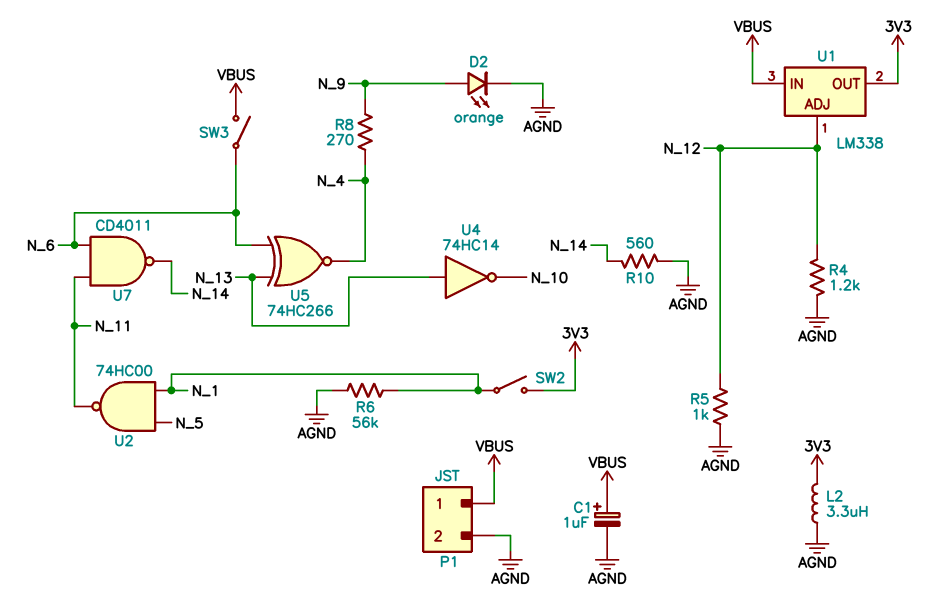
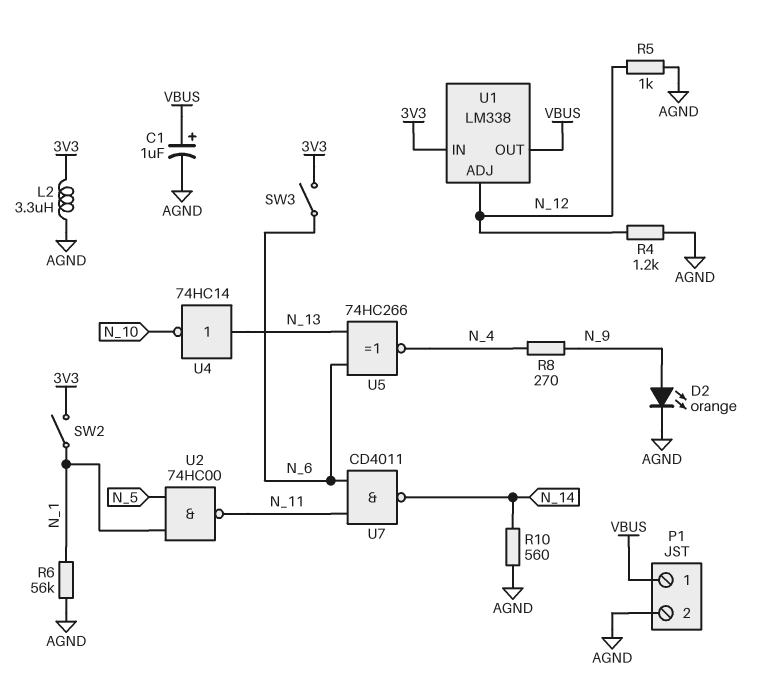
SW3: switch (N_6, VBUS) -> switch (3V3, N_6)
U1 pin IN: VBUS -> 3V3
U1 pin OUT: 3V3 -> VBUS

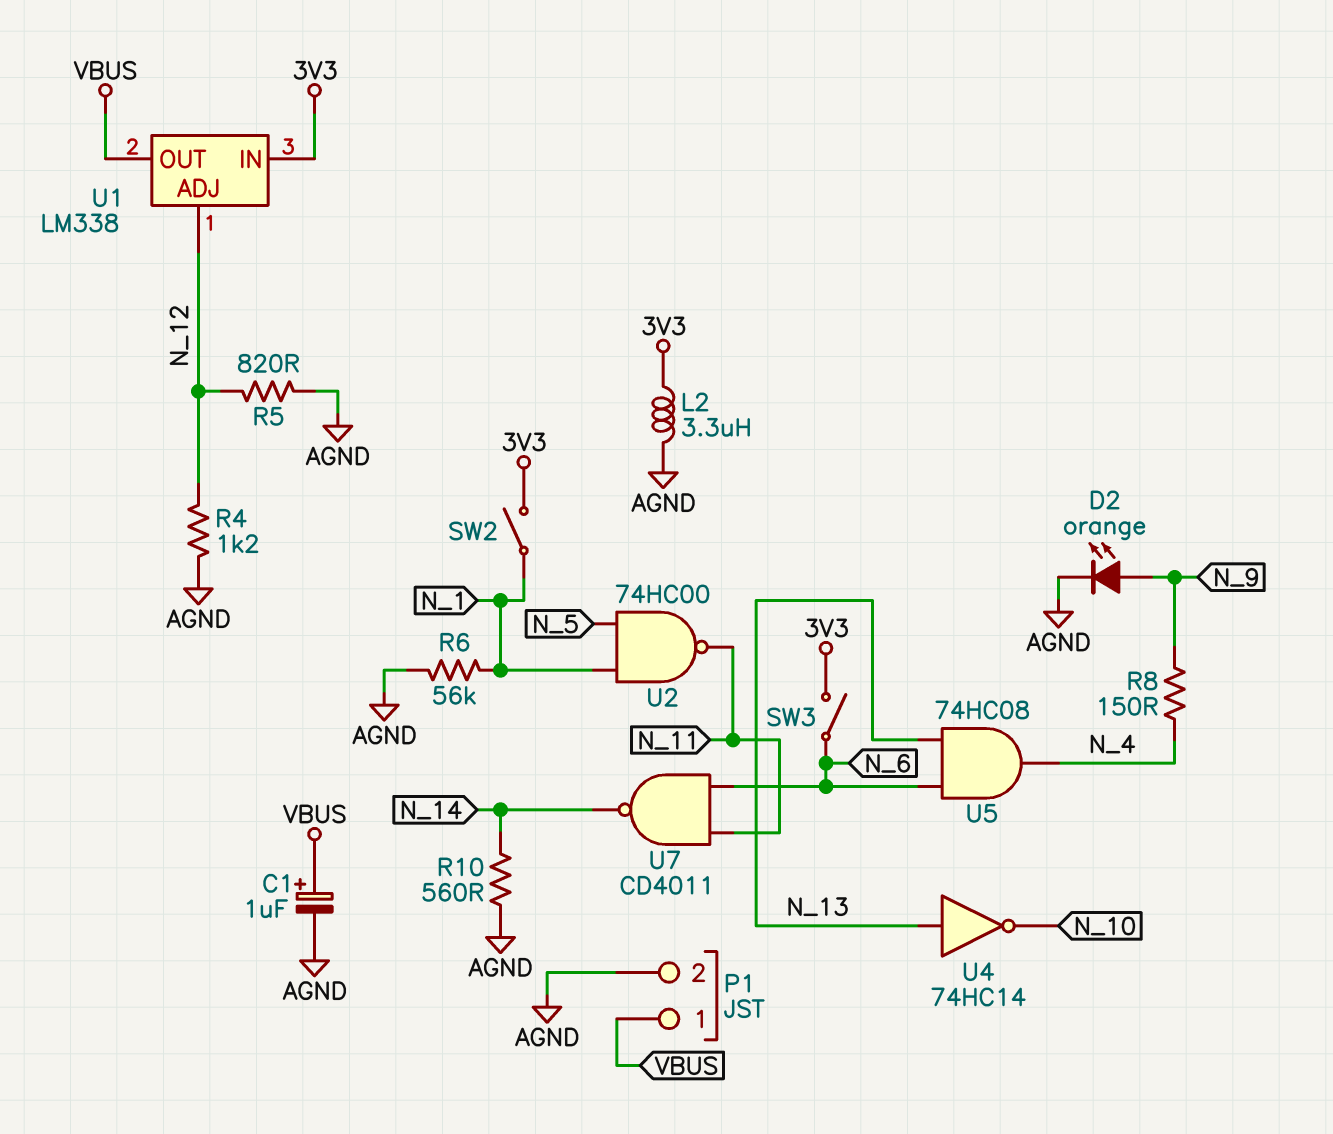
R5: 1k (AGND, N_12) -> 820 (AGND, N_12)
R8: 270 (N_4, N_9) -> 150 (N_4, N_9)
U5: XNOR 74HC266 (in N_6, in N_13, out N_4) -> AND 74HC08 (in N_6, in N_13, out N_4)

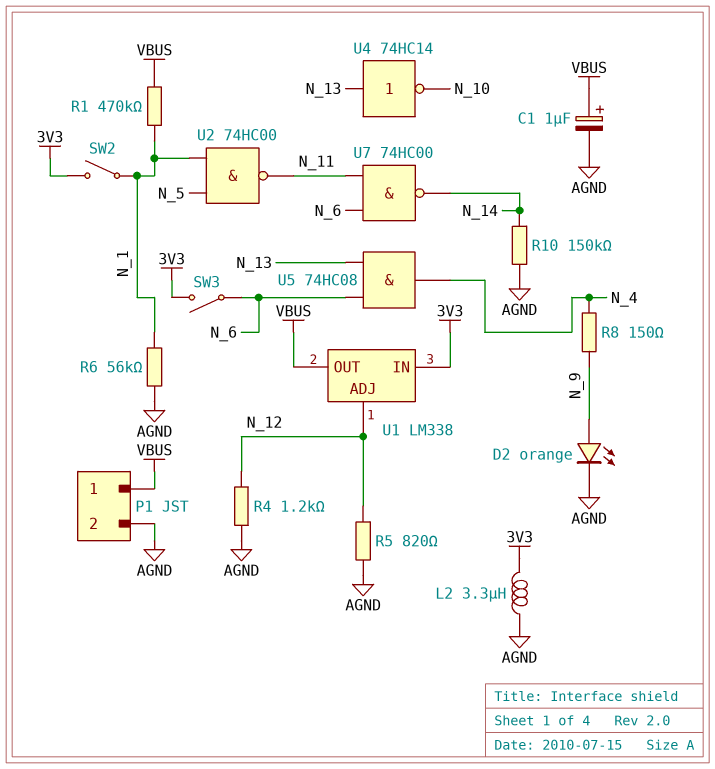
R1: none -> 470k (N_1, VBUS)
R10: 560 (AGND, N_14) -> 150k (AGND, N_14)
U7: NAND CD4011 (in N_6, in N_11, out N_14) -> NAND 74HC00 (in N_6, in N_11, out N_14)

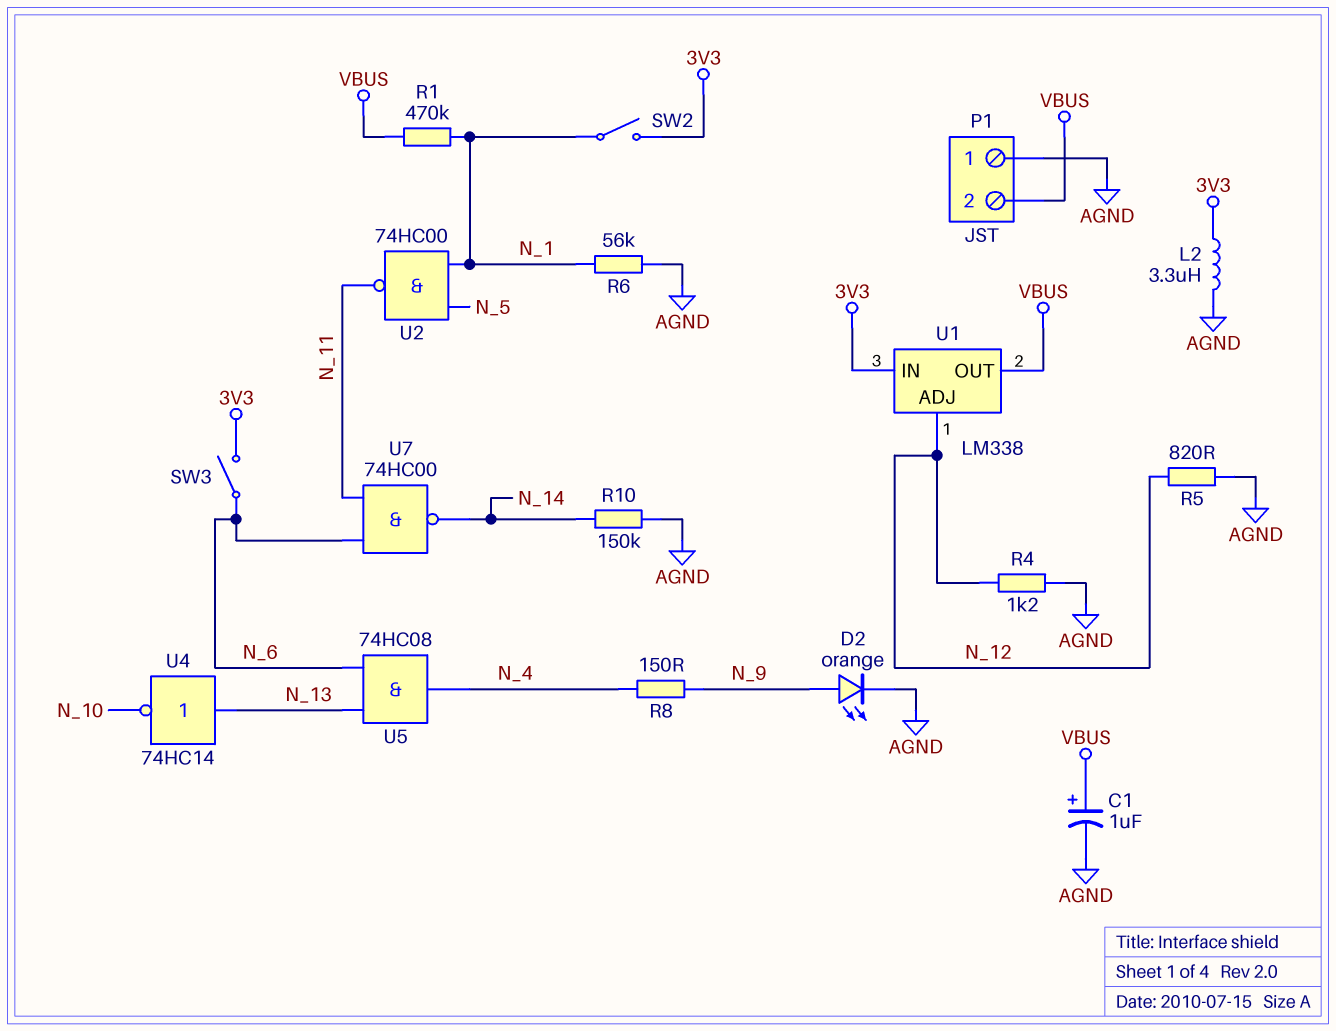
P1 pin 1: VBUS -> AGND
P1 pin 2: AGND -> VBUS

